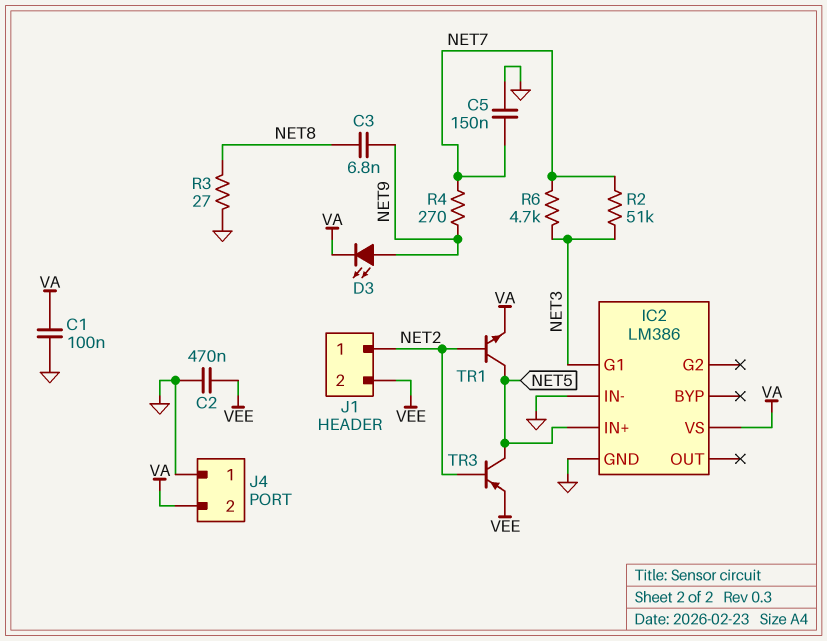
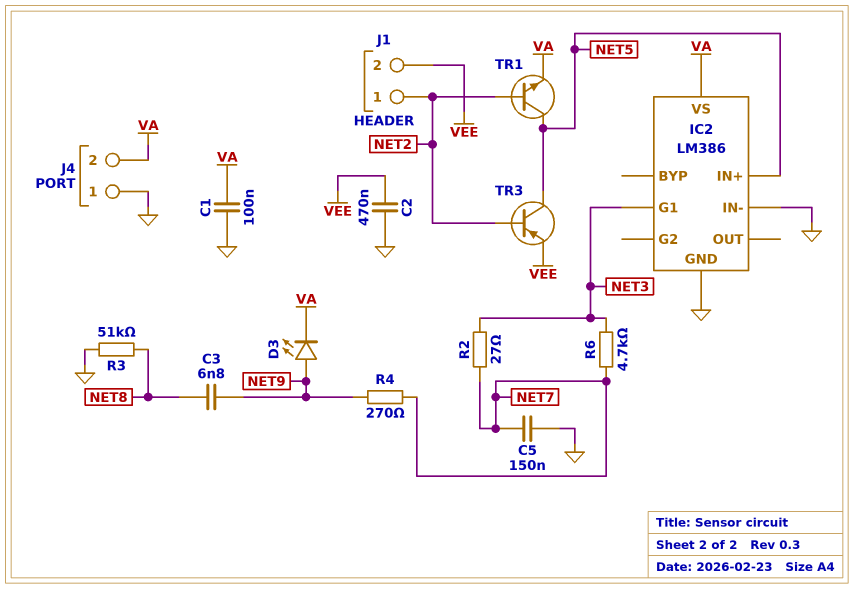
R2: 51k (NET3, NET7) -> 27 (NET3, NET7)
R3: 27 (GND, NET8) -> 51k (GND, NET8)

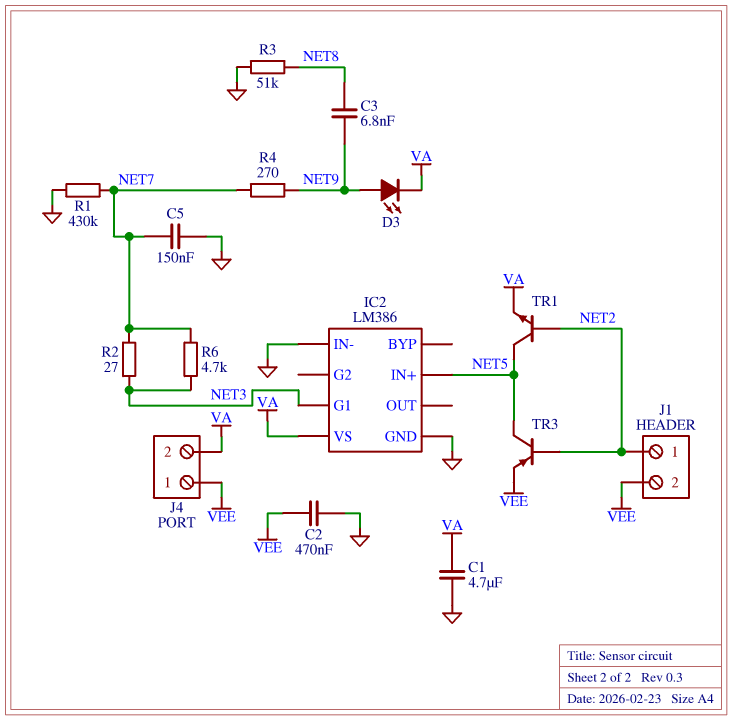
C1: 100nF (GND, VA) -> 4.7uF (GND, VA)
J4 pin 1: GND -> VEE
R1: none -> 430k (GND, NET7)

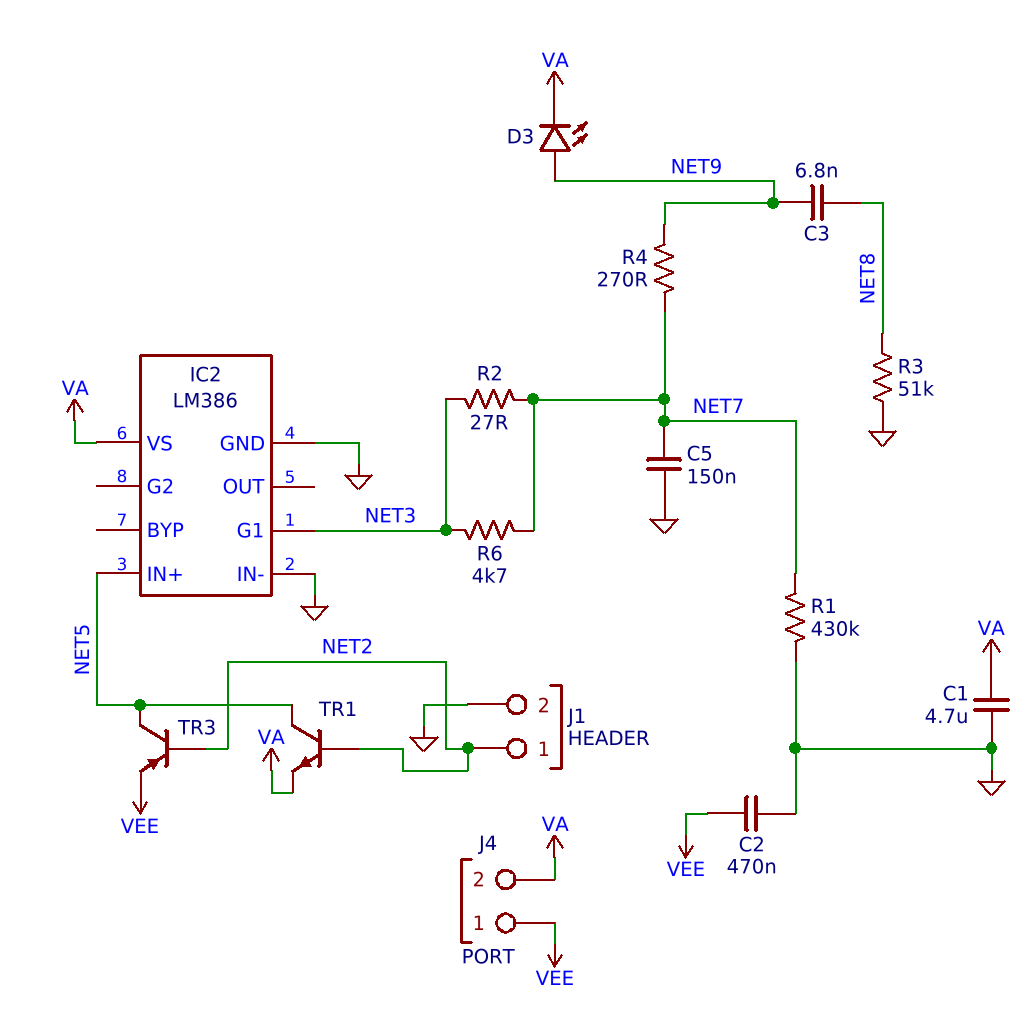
J1 pin 2: VEE -> GND

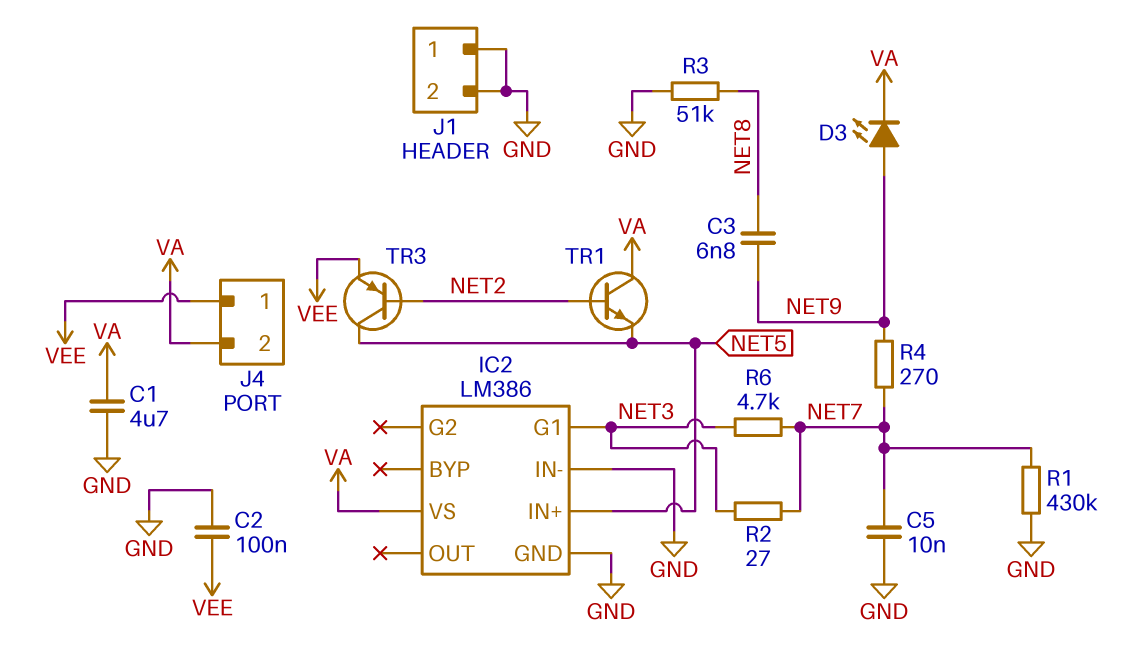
C2: 470nF (GND, VEE) -> 100nF (GND, VEE)
C5: 150nF (GND, NET7) -> 10nF (GND, NET7)
J1 pin 1: NET2 -> GND
TR1: NPN (B NET2, C NET5, E VA) -> NPN (B NET2, C VA, E NET5)

